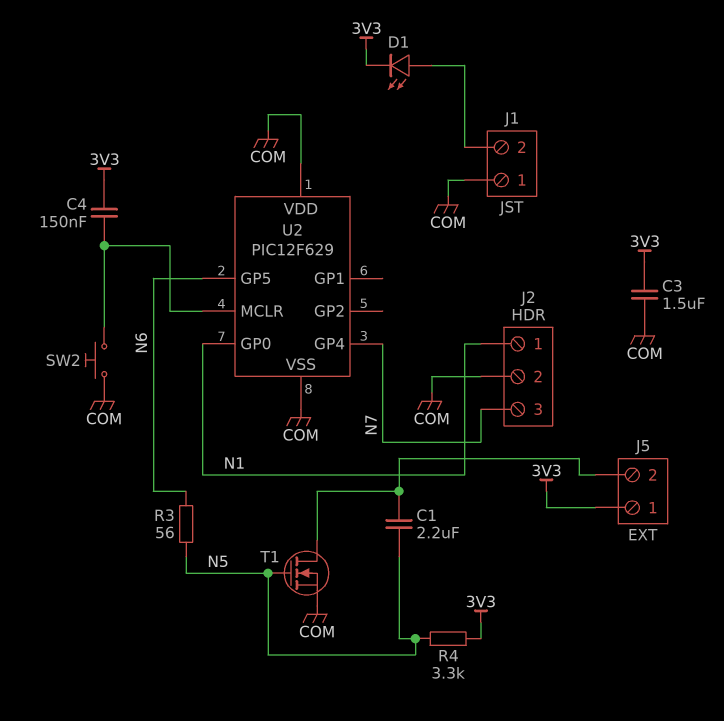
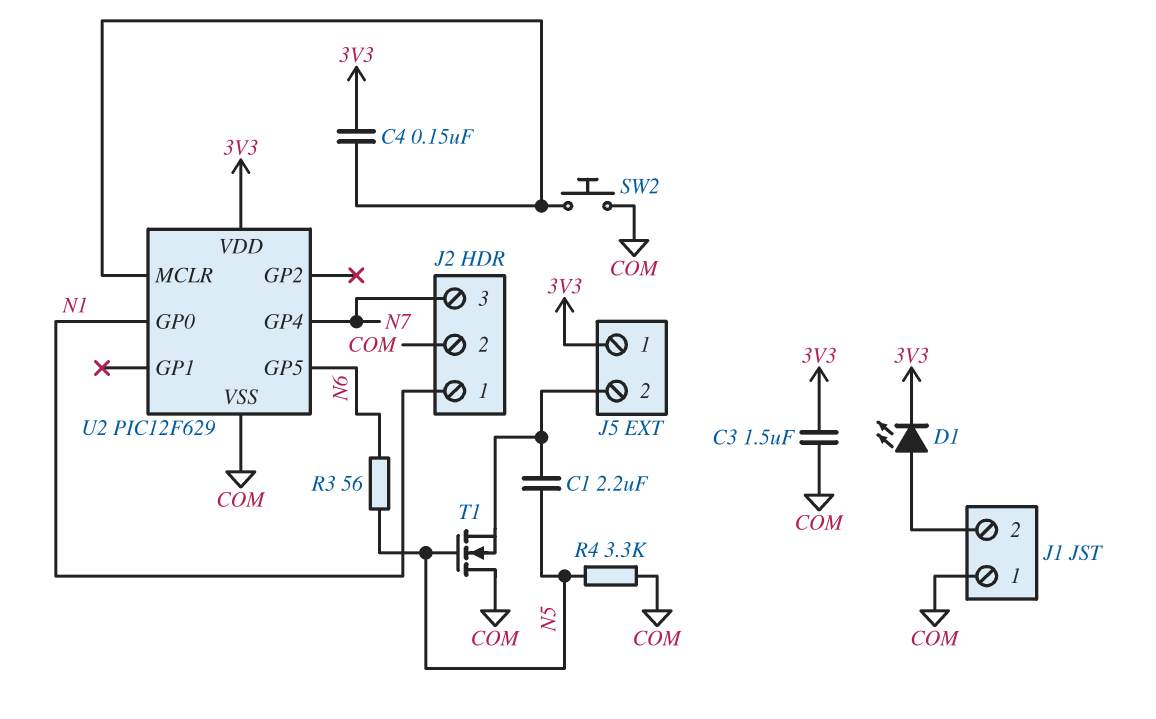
R4: 3.3k (3V3, N5) -> 3.3k (COM, N5)
T1: NMOS (G N5, D J5/2, S COM) -> NMOS (G N5, D COM, S J5/2)
U2 pin VDD: COM -> 3V3

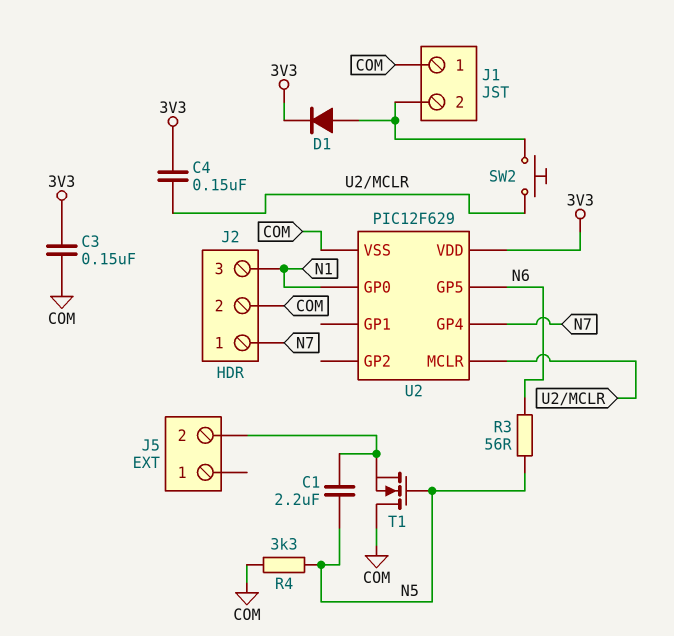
C3: 1.5uF (3V3, COM) -> 150nF (3V3, COM)
D1: LED (A J1/2, K 3V3) -> diode (A J1/2, K 3V3)
J2 pin 1: N1 -> N7
J2 pin 3: N7 -> N1
J5 pin 1: 3V3 -> none
SW2: button (COM, U2/MCLR) -> button (J1/2, U2/MCLR)

